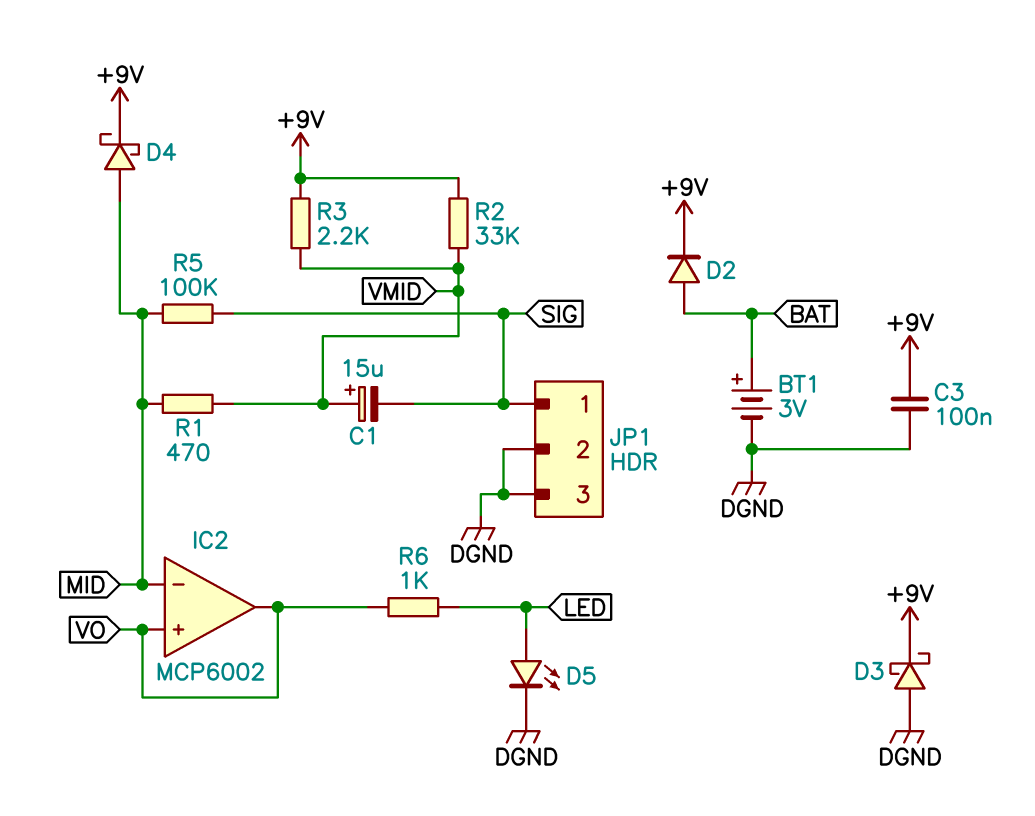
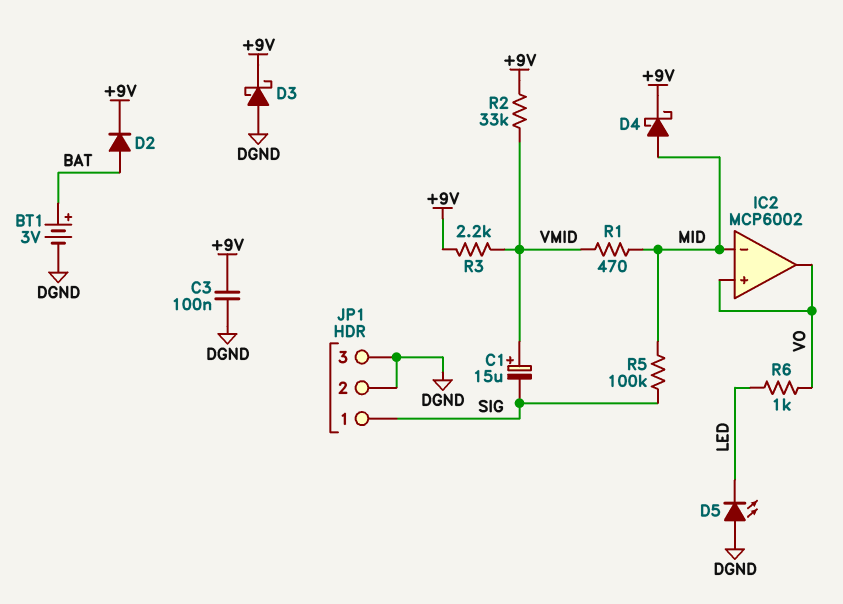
D5: LED (A LED, K DGND) -> LED (A DGND, K LED)

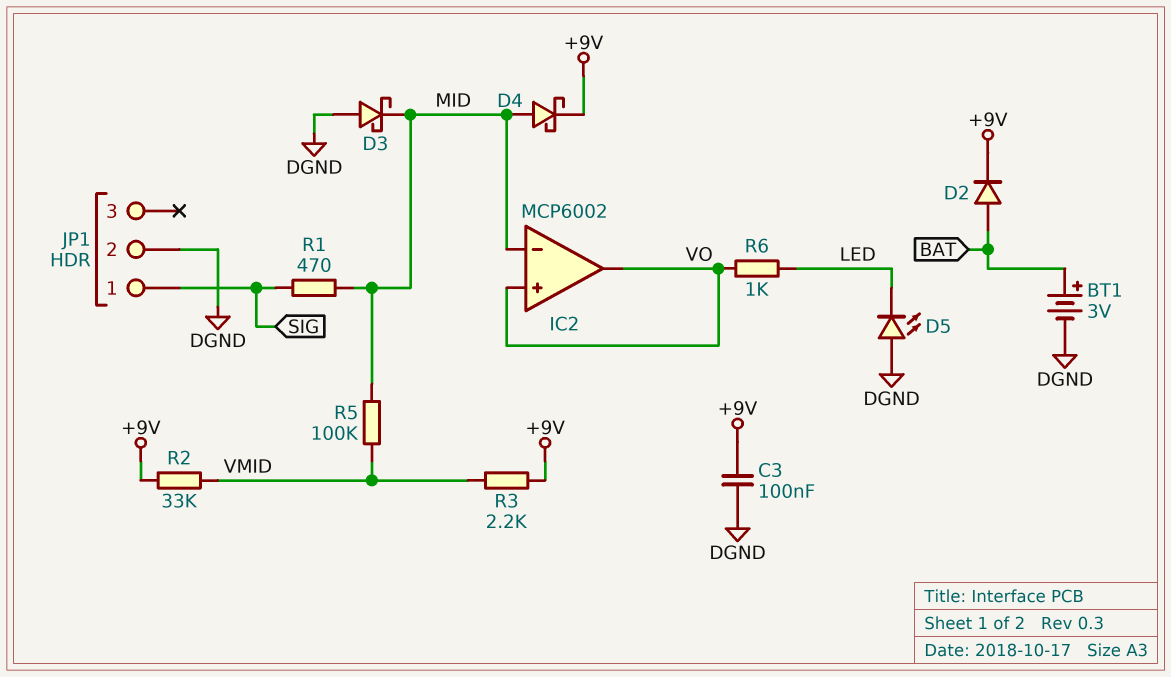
C1: 15uF (plus VMID, minus SIG) -> none
D3: schottky (A DGND, K +9V) -> schottky (A DGND, K MID)
JP1 pin 3: DGND -> none
R1: 470 (MID, VMID) -> 470 (MID, SIG)
R5: 100k (MID, SIG) -> 100k (MID, VMID)

